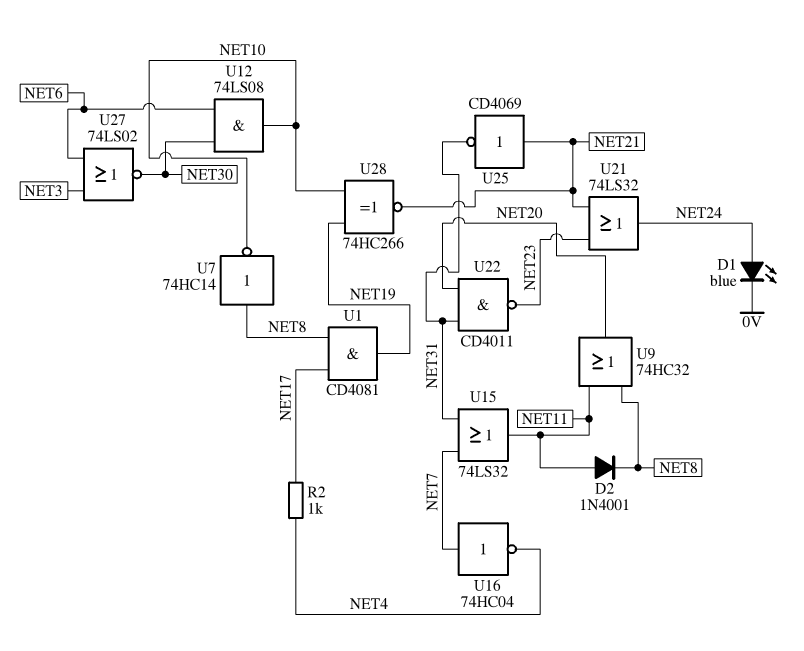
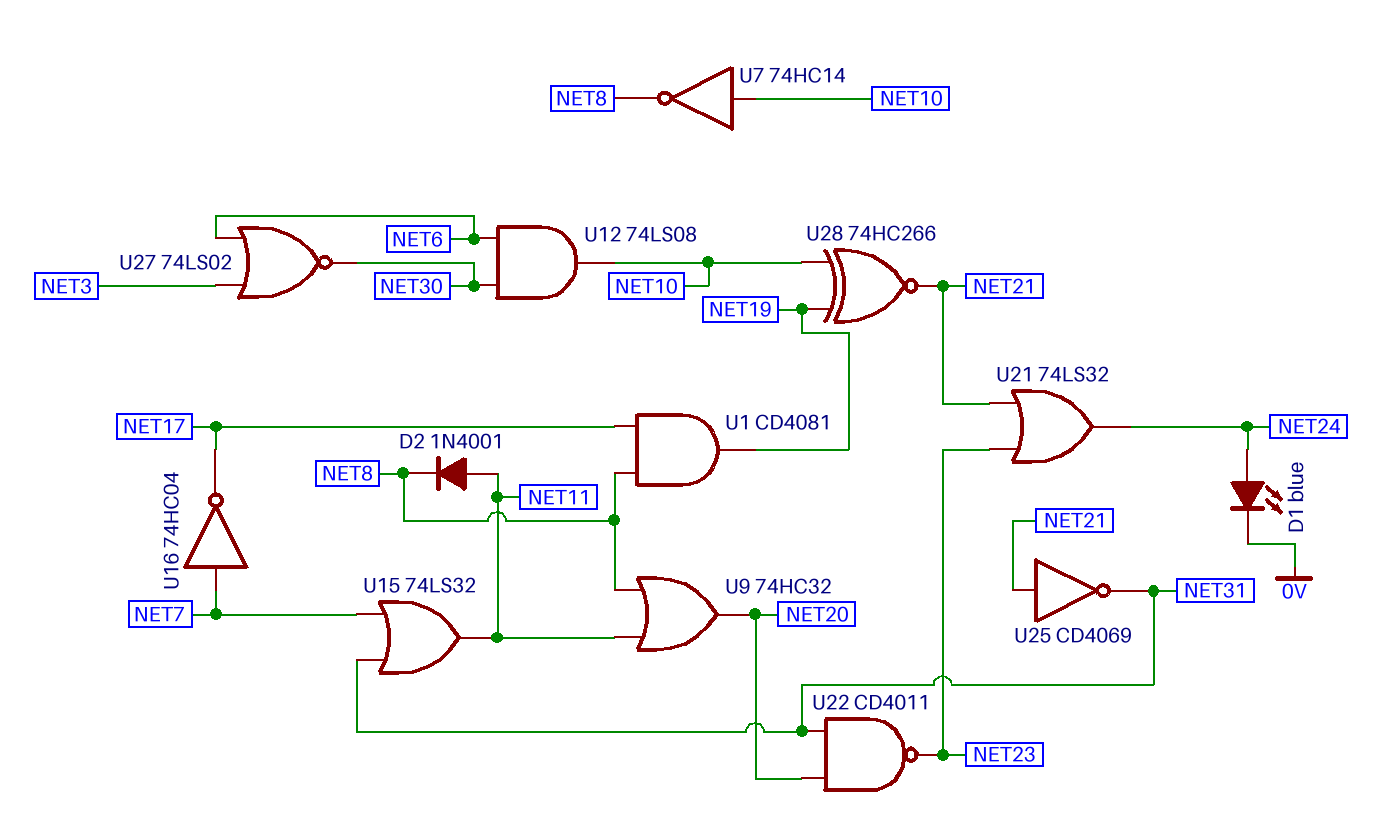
R2: 1k (NET4, NET17) -> none
U7: NOT 74HC14 (in NET8, out NET10) -> NOT 74HC14 (in NET10, out NET8)
U16: NOT 74HC04 (in NET7, out NET4) -> NOT 74HC04 (in NET7, out NET17)

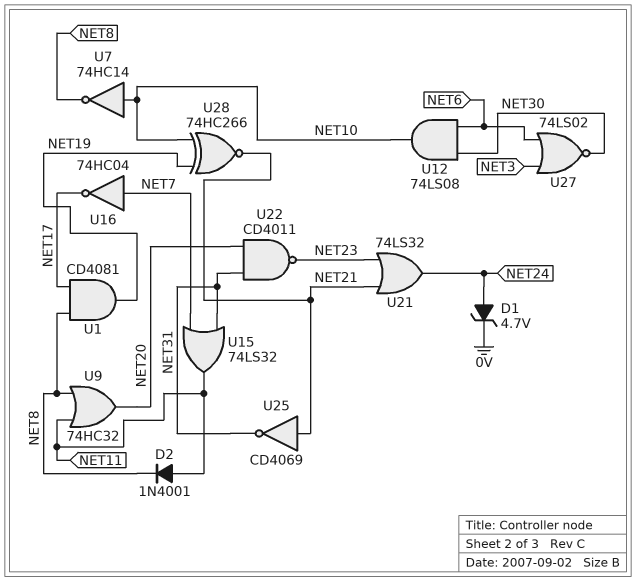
D1: LED blue (A NET24, K 0V) -> zener 4.7V (A NET24, K 0V)

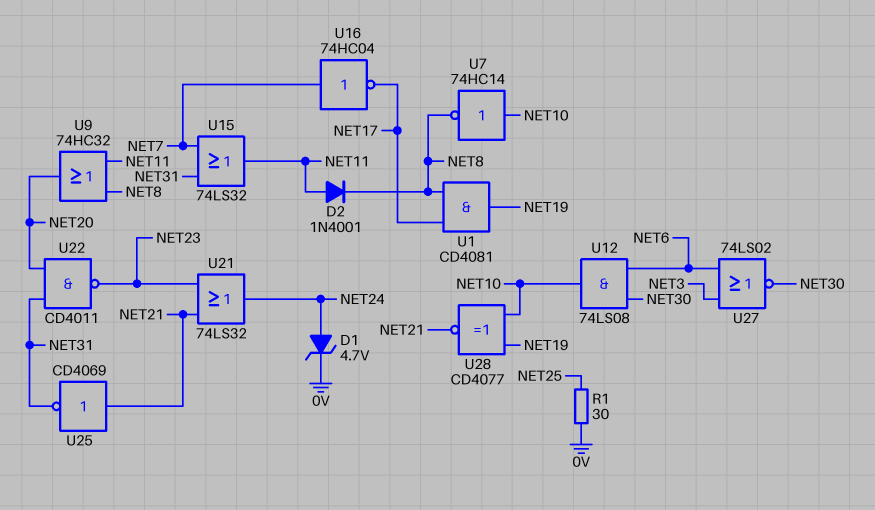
R1: none -> 30 (0V, NET25)
U28: XNOR 74HC266 (in NET10, in NET19, out NET21) -> XNOR CD4077 (in NET10, in NET19, out NET21)

